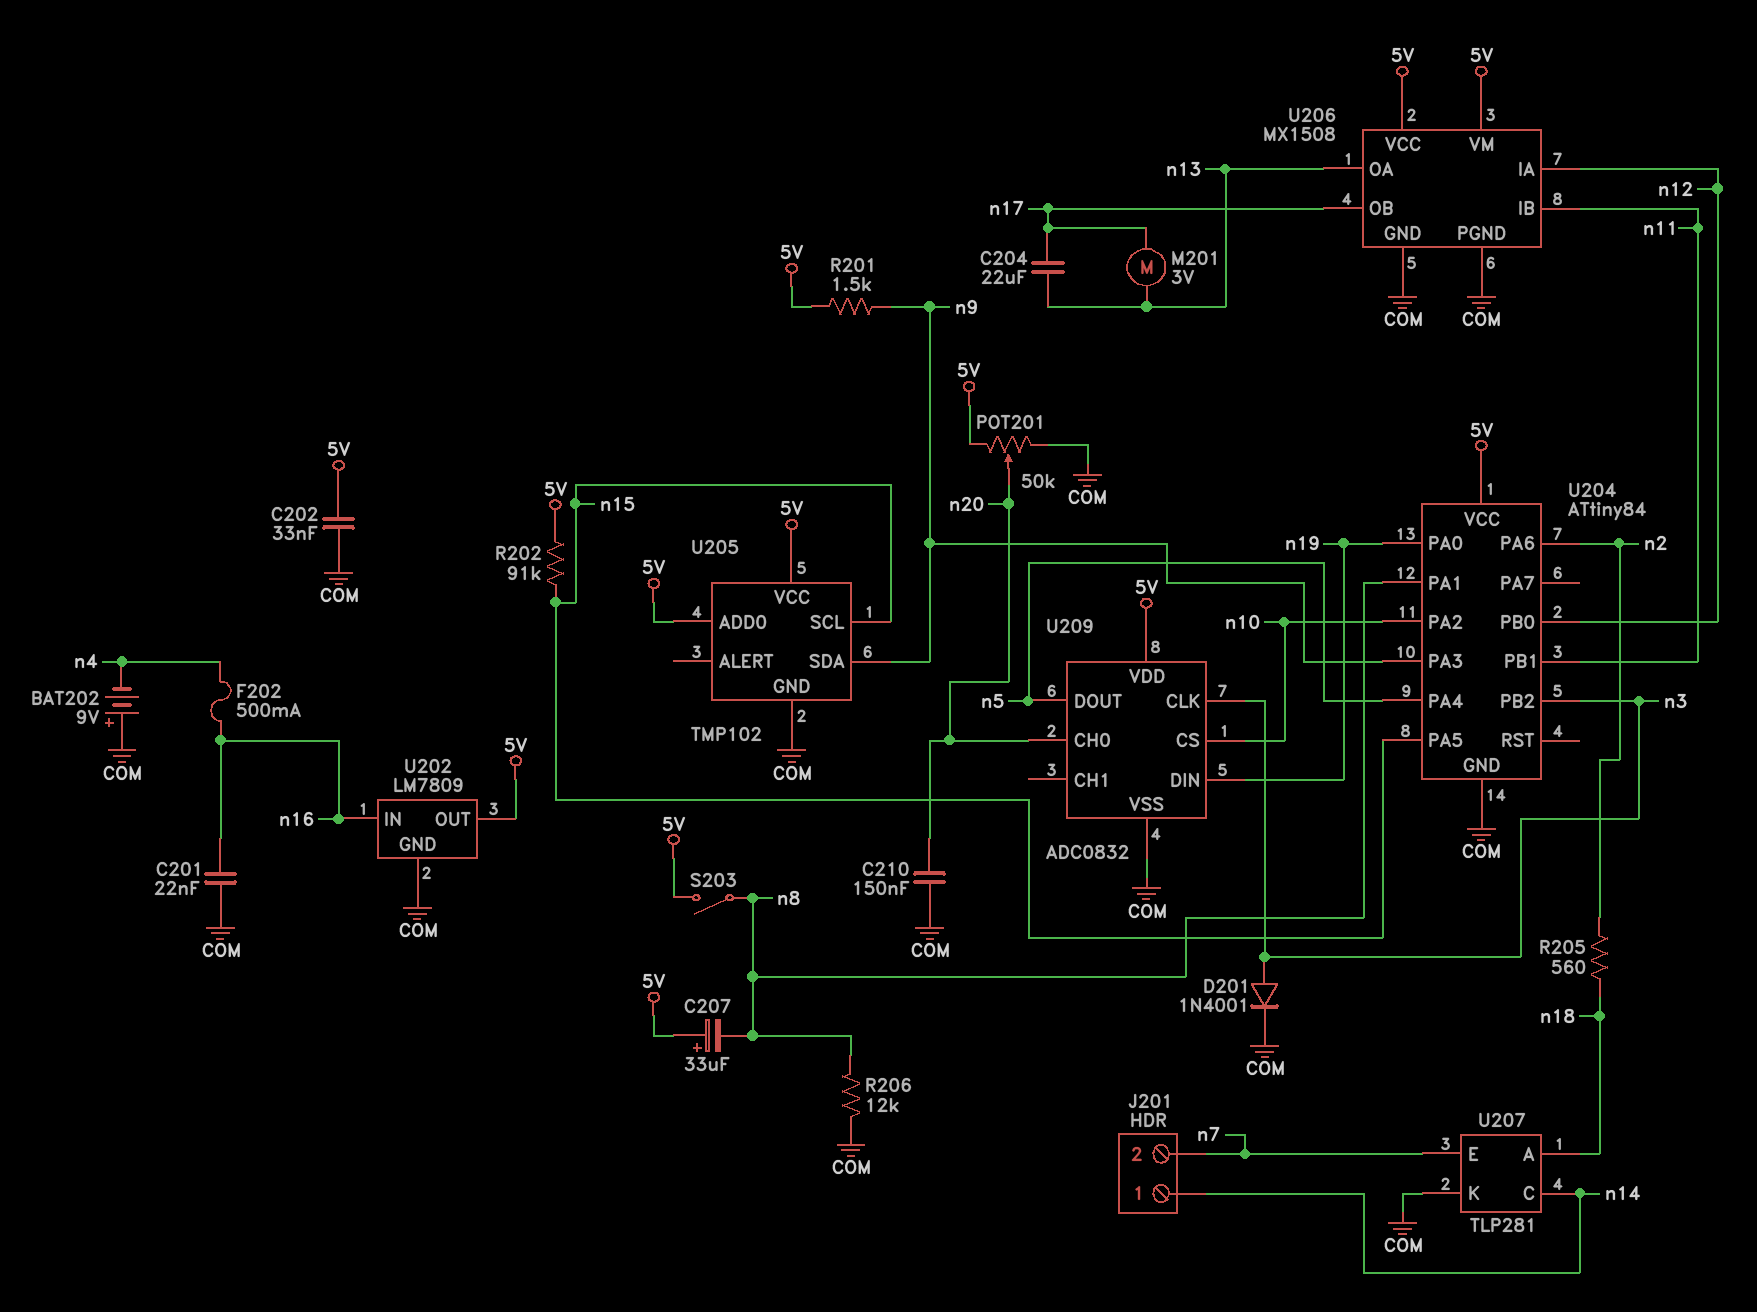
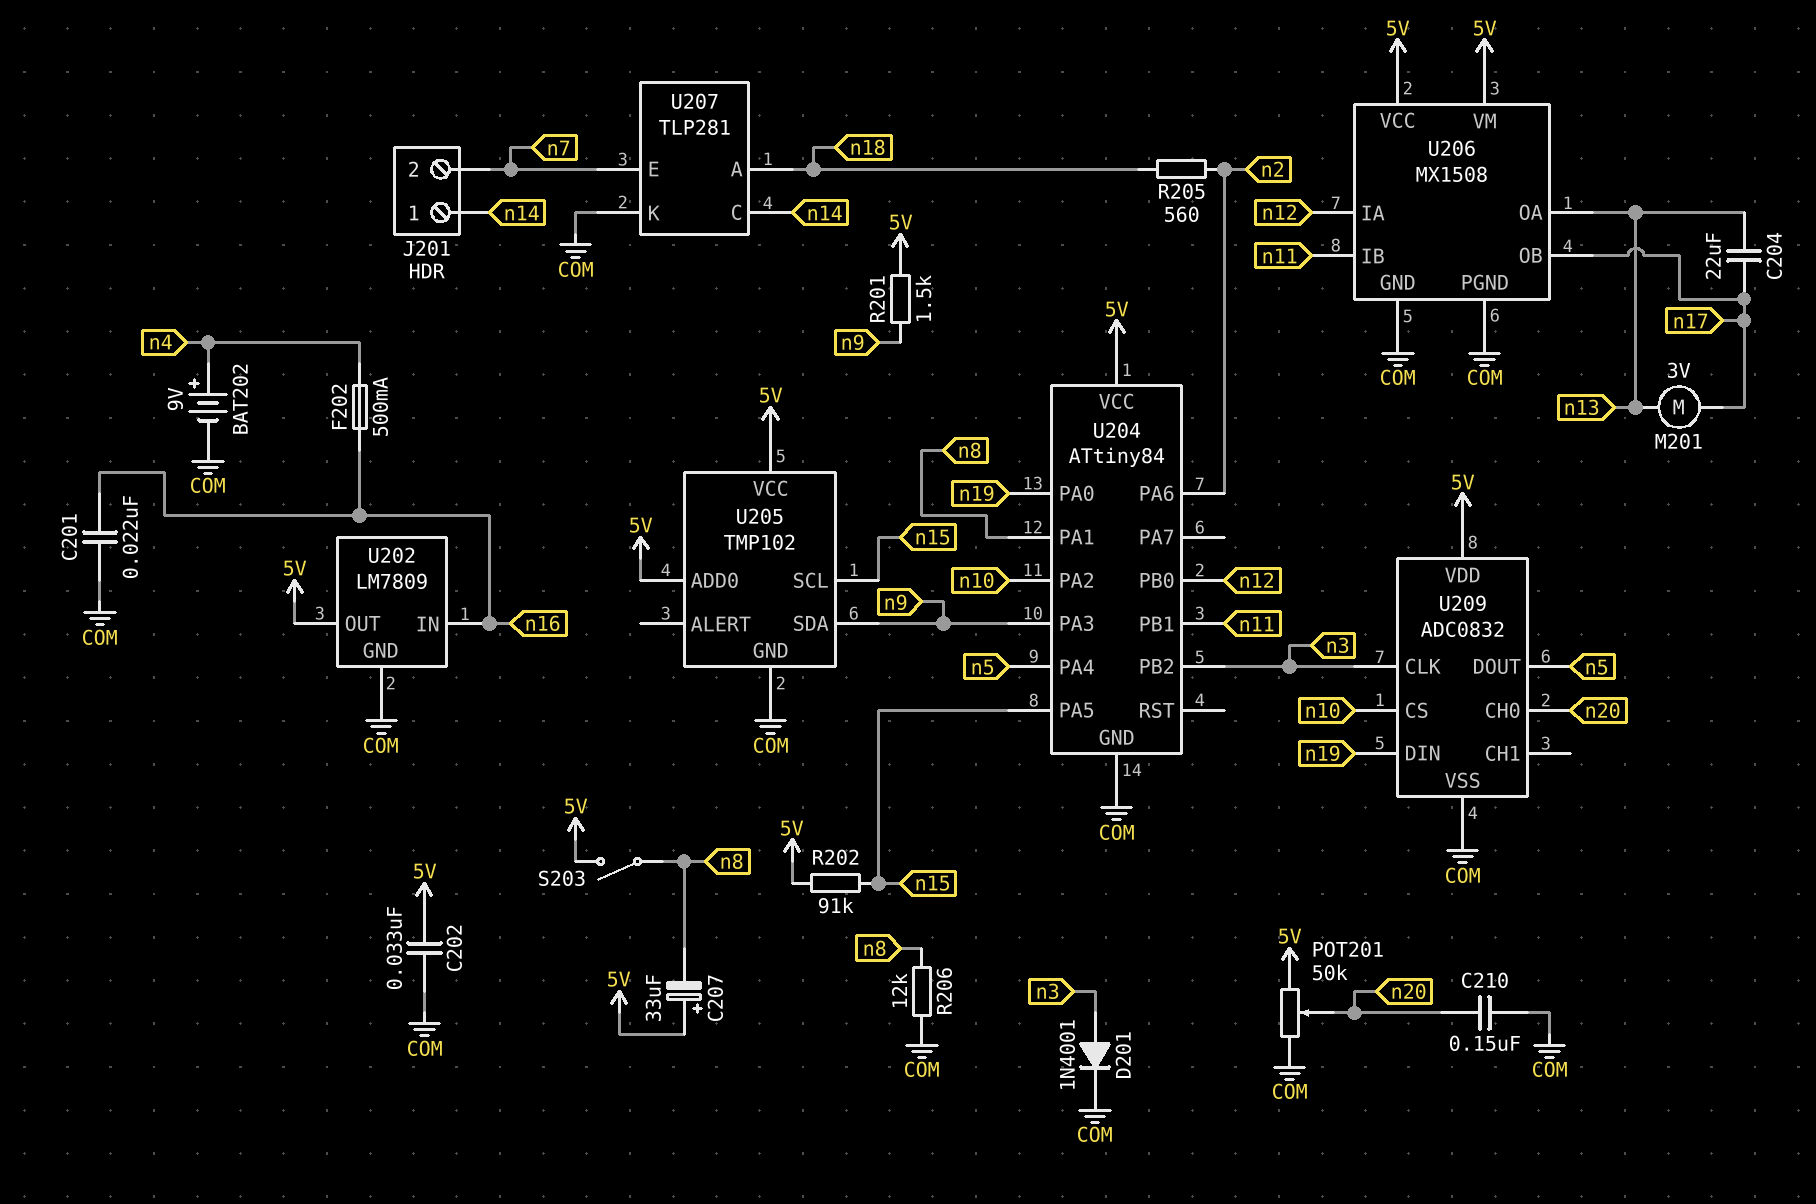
BAT202: 9V (plus COM, minus n4) -> 9V (plus n4, minus COM)

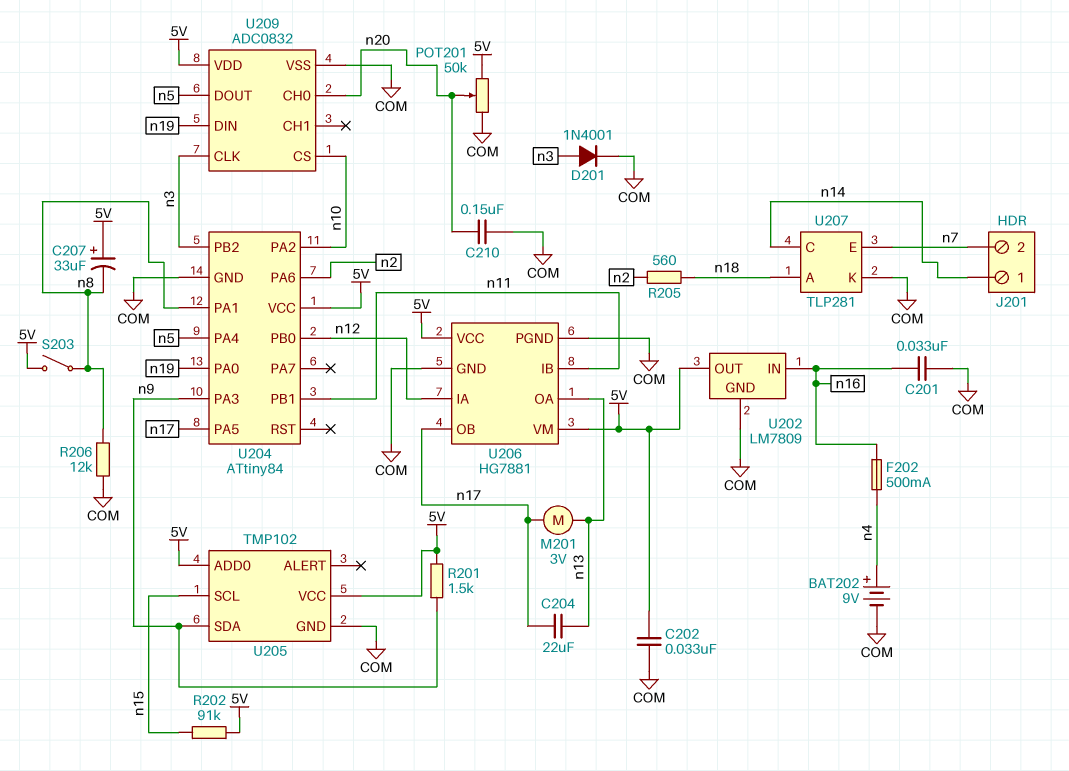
C201: 22nF (COM, n16) -> 33nF (COM, n16)
U204 pin PA5: n15 -> n17
U206: MX1508 -> HG7881

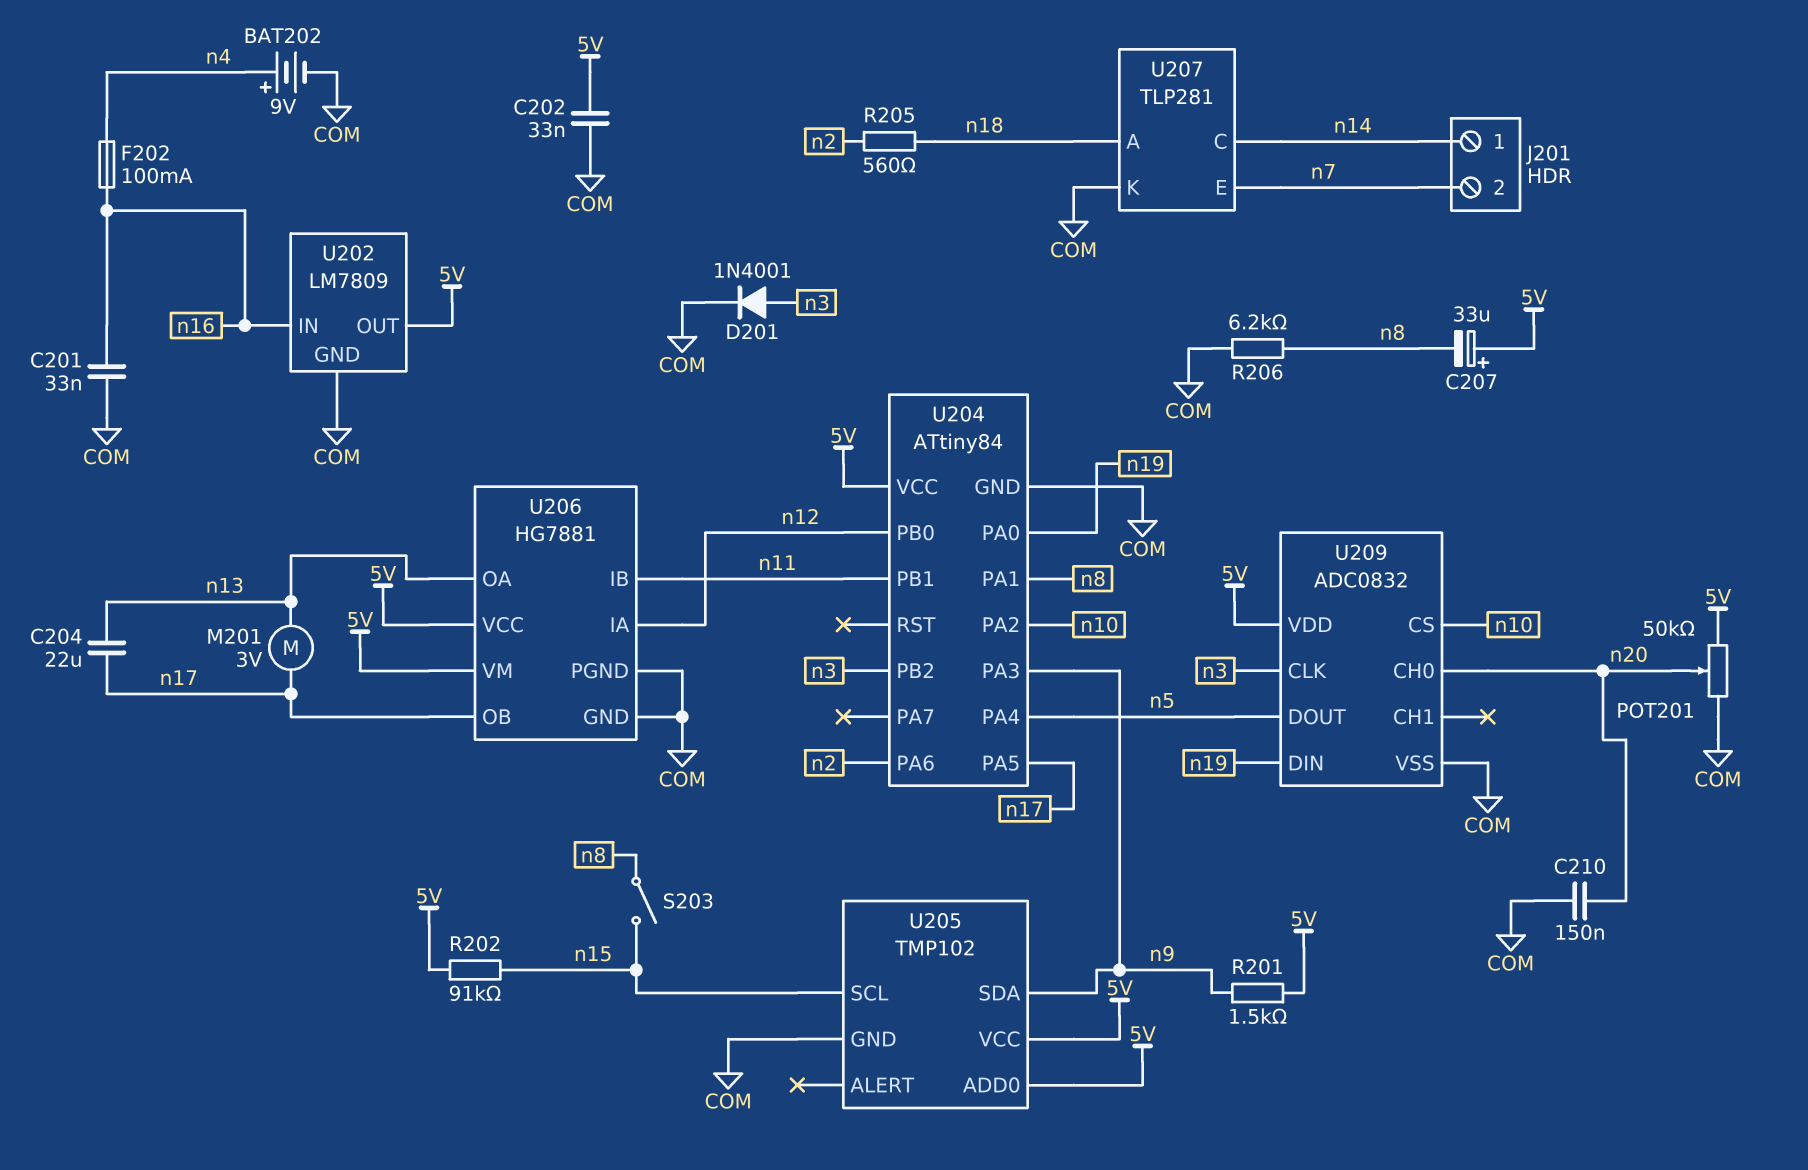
F202: 500mA (n4, n16) -> 100mA (n4, n16)
R206: 12k (COM, n8) -> 6.2k (COM, n8)
S203: switch (5V, n8) -> switch (n8, n15)

